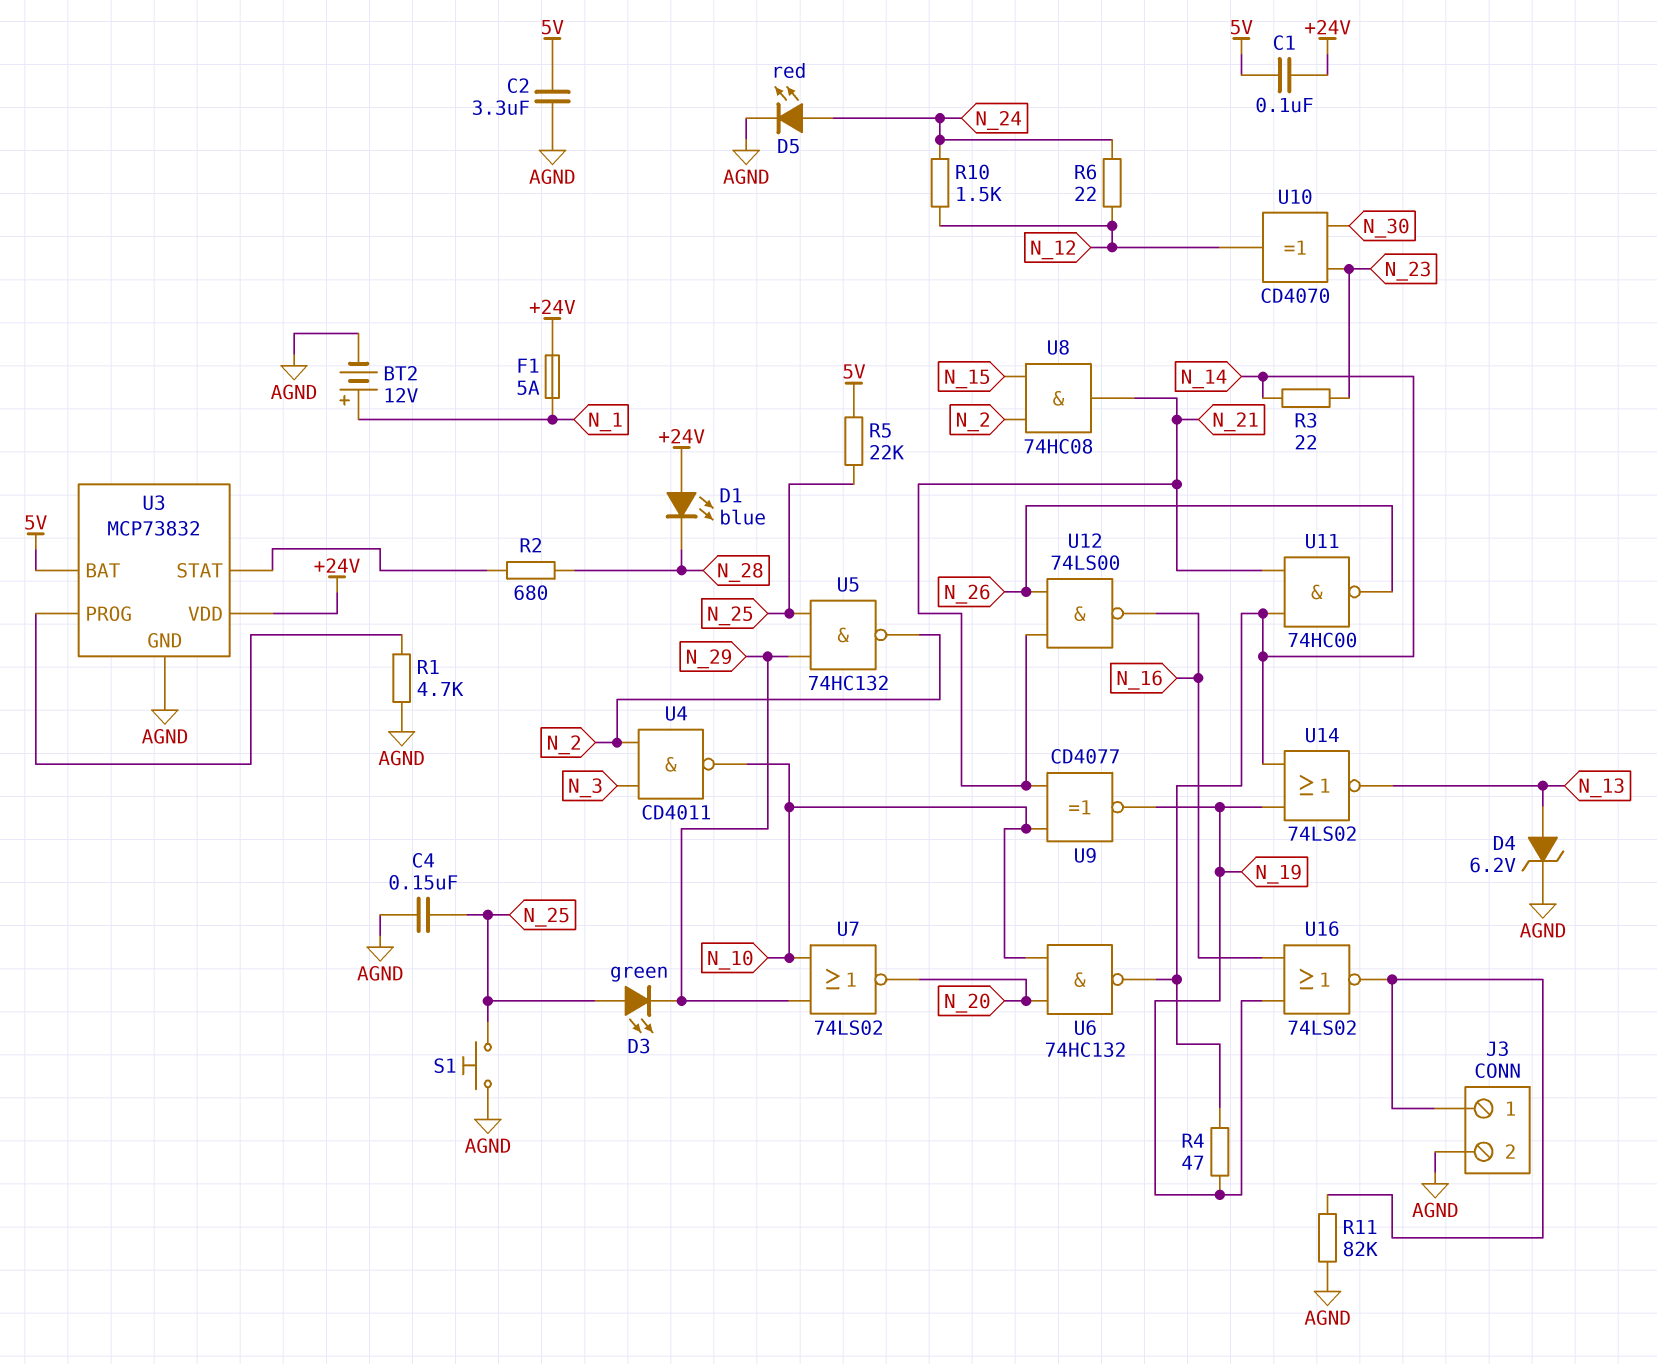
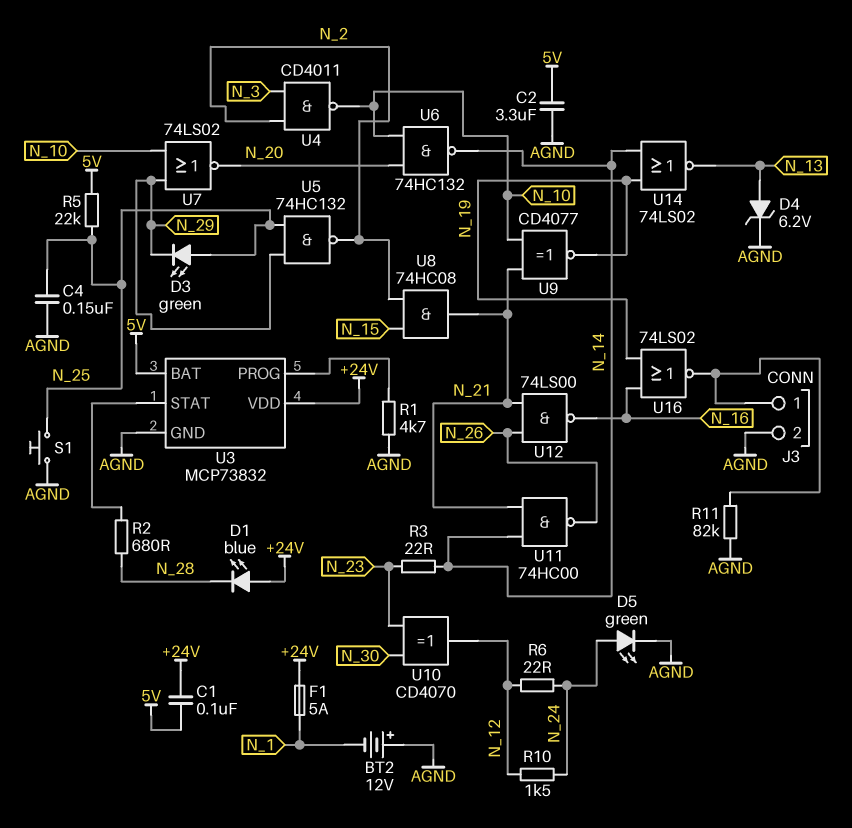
BT2: 12V (plus N_1, minus AGND) -> 12V (plus AGND, minus N_1)
D5: LED red (A N_24, K AGND) -> LED green (A N_24, K AGND)
R4: 47 (N_14, N_19) -> none

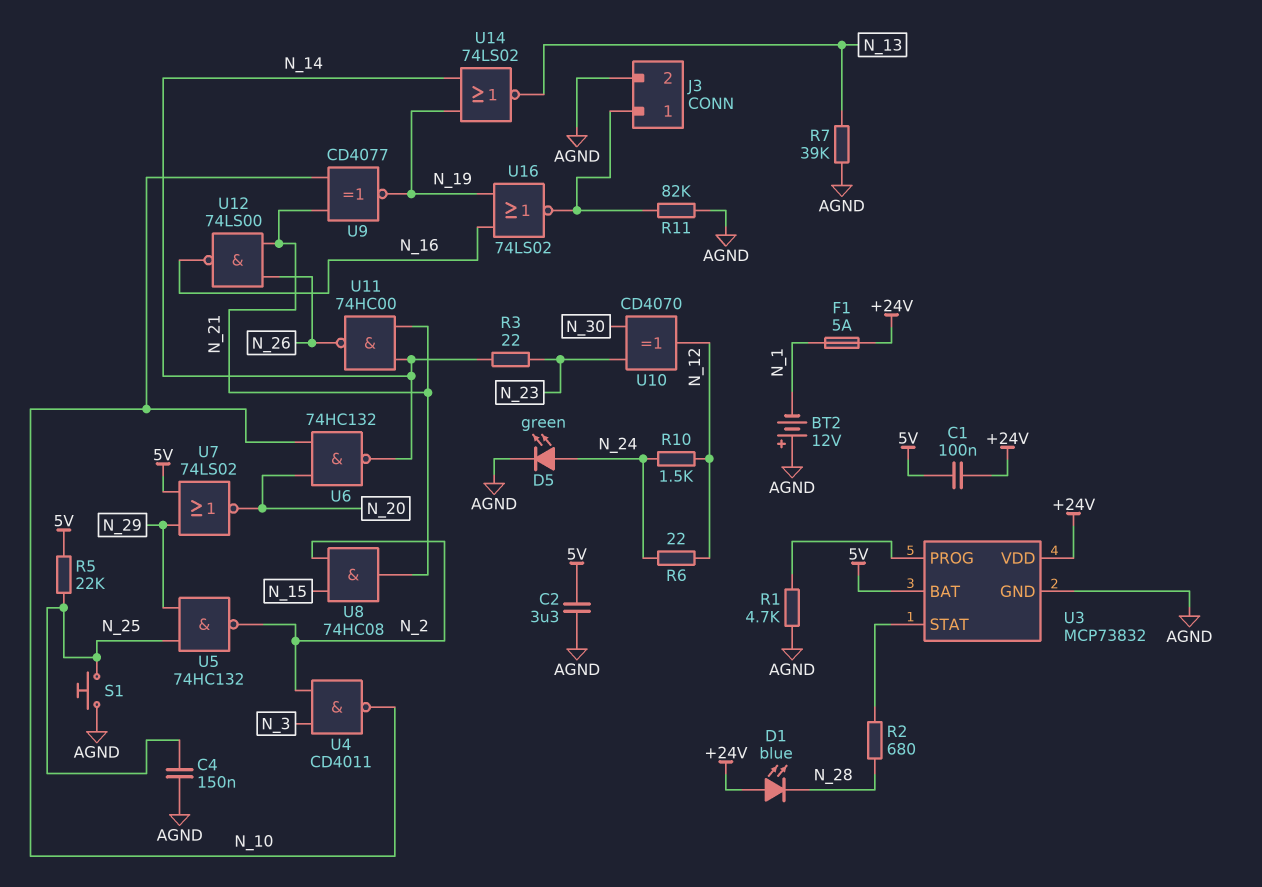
D3: LED green (A N_25, K N_29) -> none
D4: zener 6.2V (A N_13, K AGND) -> none
R7: none -> 39k (AGND, N_13)
U7: NOR 74LS02 (in N_10, in N_29, out N_20) -> NOR 74LS02 (in 5V, in N_29, out N_20)

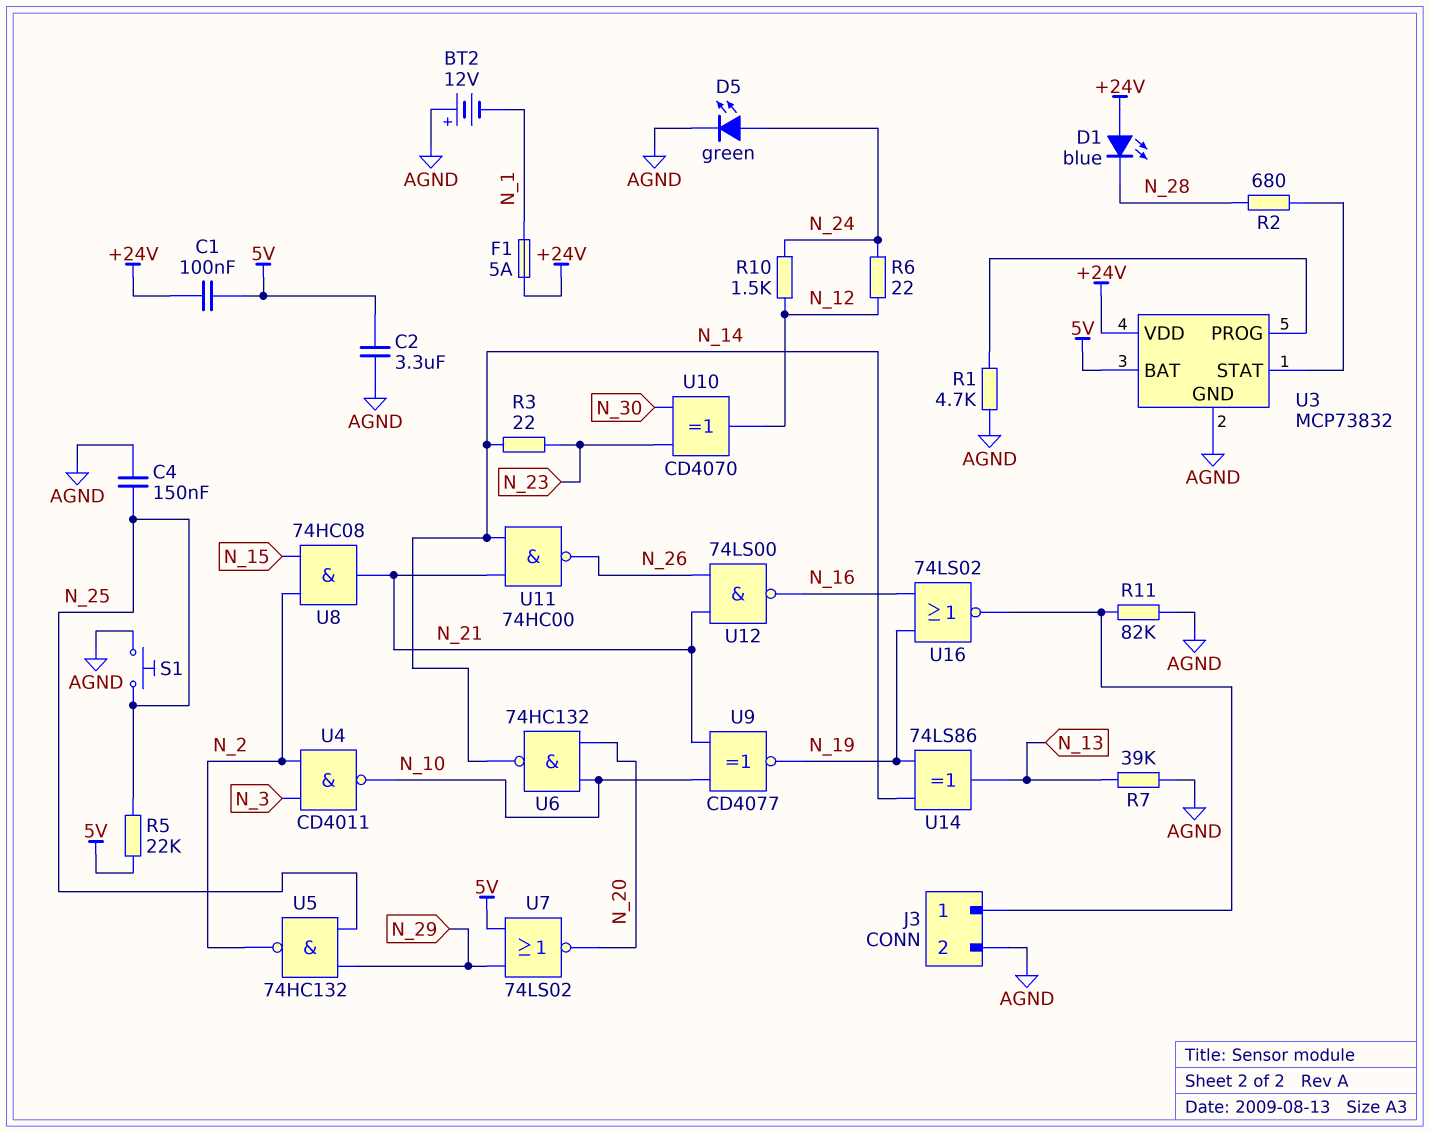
U14: NOR 74LS02 (in N_14, in N_19, out N_13) -> XOR 74LS86 (in N_14, in N_19, out N_13)

